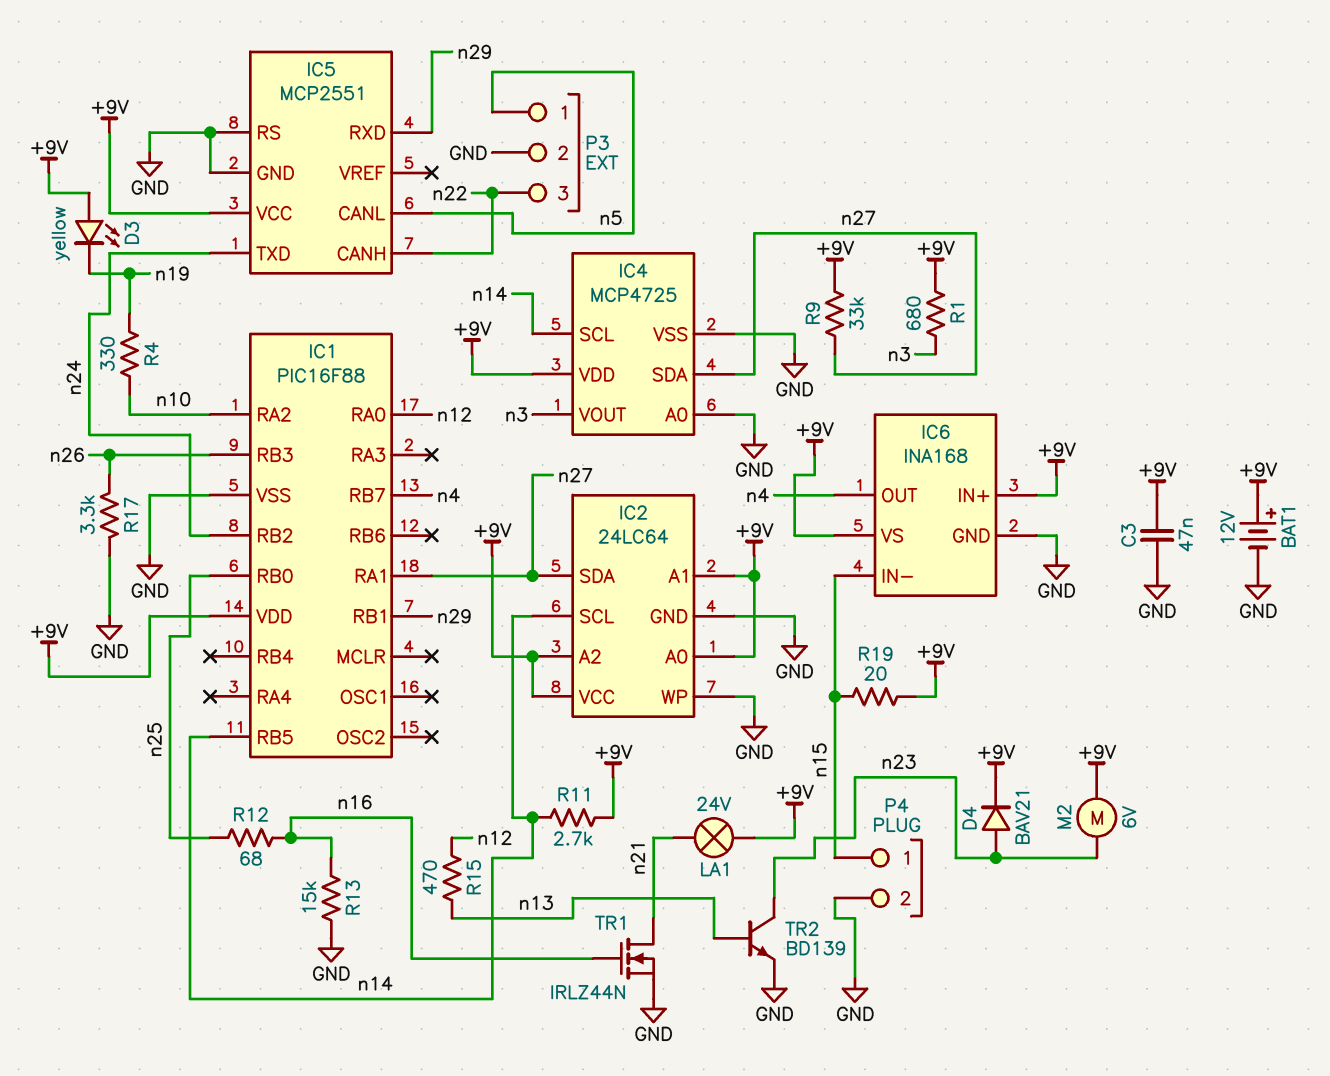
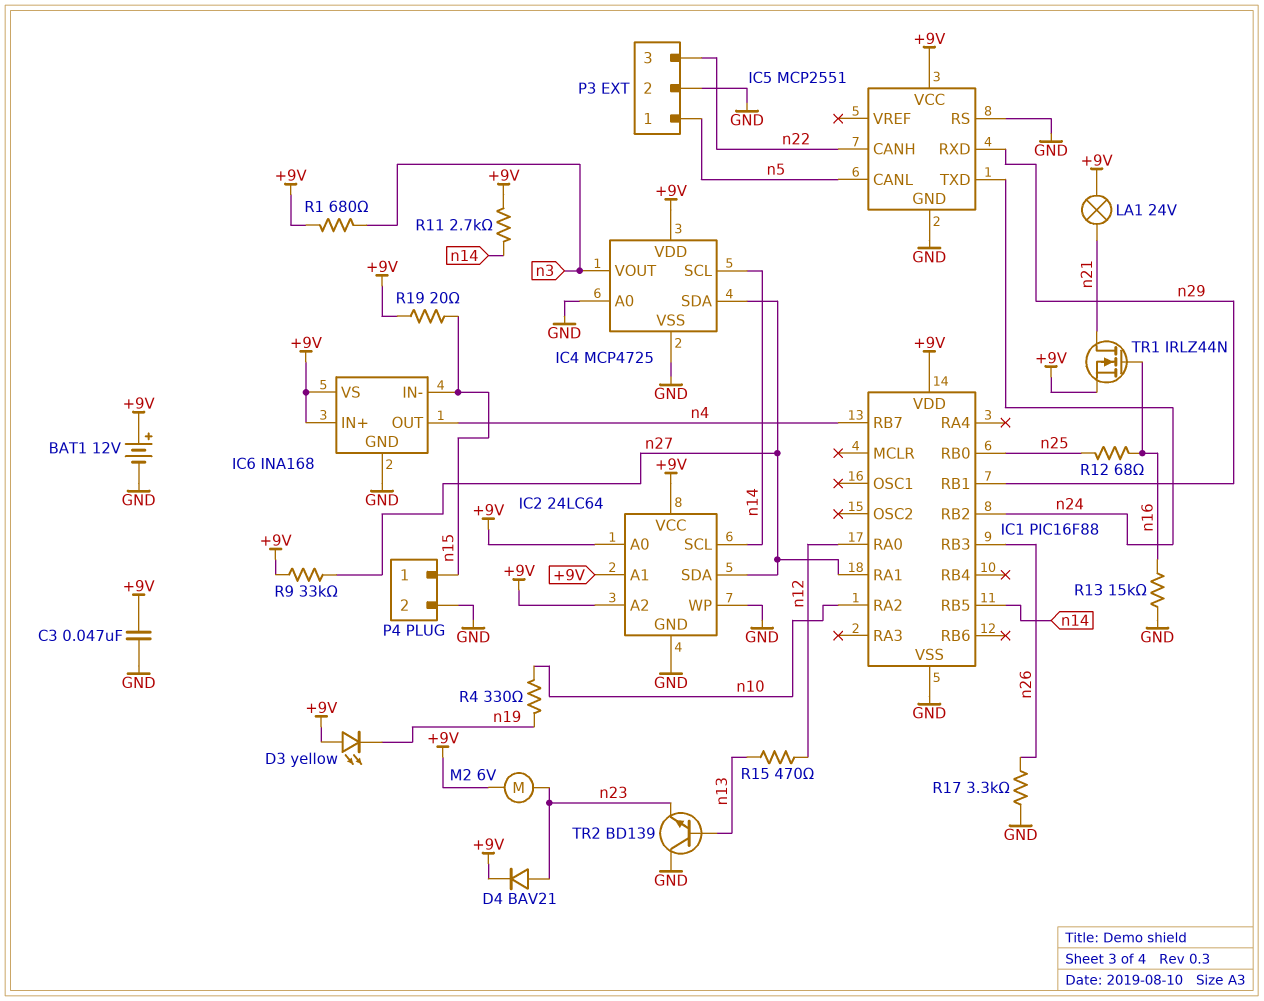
TR1: NMOS IRLZ44N (G n16, D n21, S GND) -> NMOS IRLZ44N (G n16, D n21, S +9V)
TR2: NPN BD139 (B n13, C n23, E GND) -> NPN BD139 (B n13, C GND, E n23)

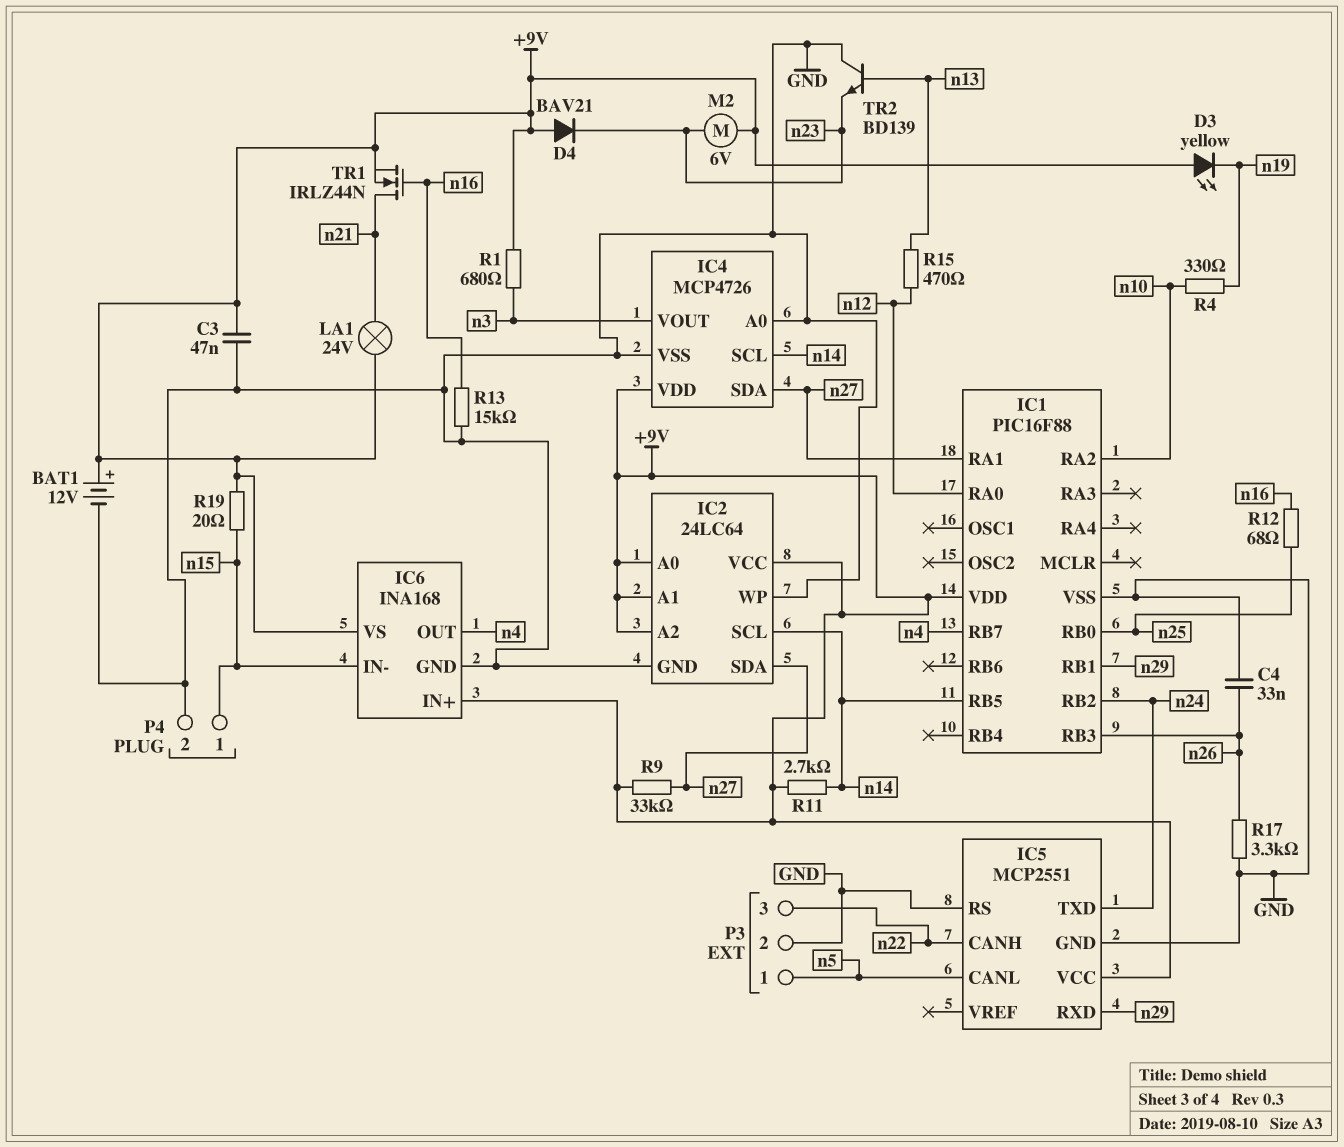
C4: none -> 33nF (GND, n26)
D4: diode BAV21 (A n23, K +9V) -> diode BAV21 (A +9V, K n23)
IC4: MCP4725 -> MCP4726

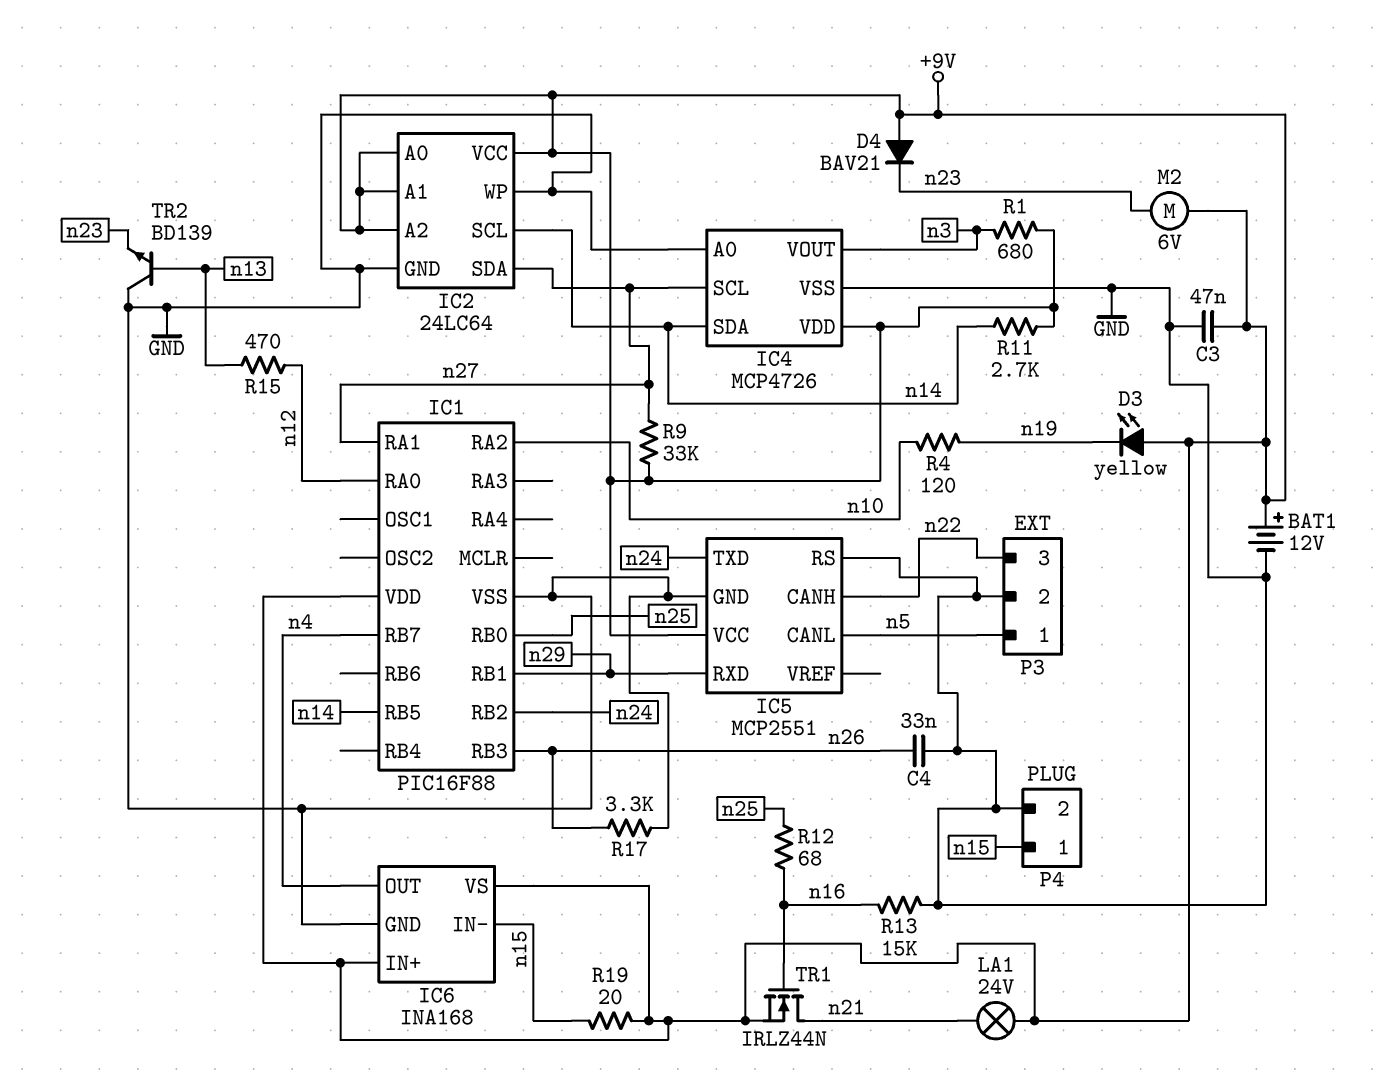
IC4 pin SCL: n14 -> n27
IC4 pin SDA: n27 -> n14
R4: 330 (n10, n19) -> 120 (n10, n19)

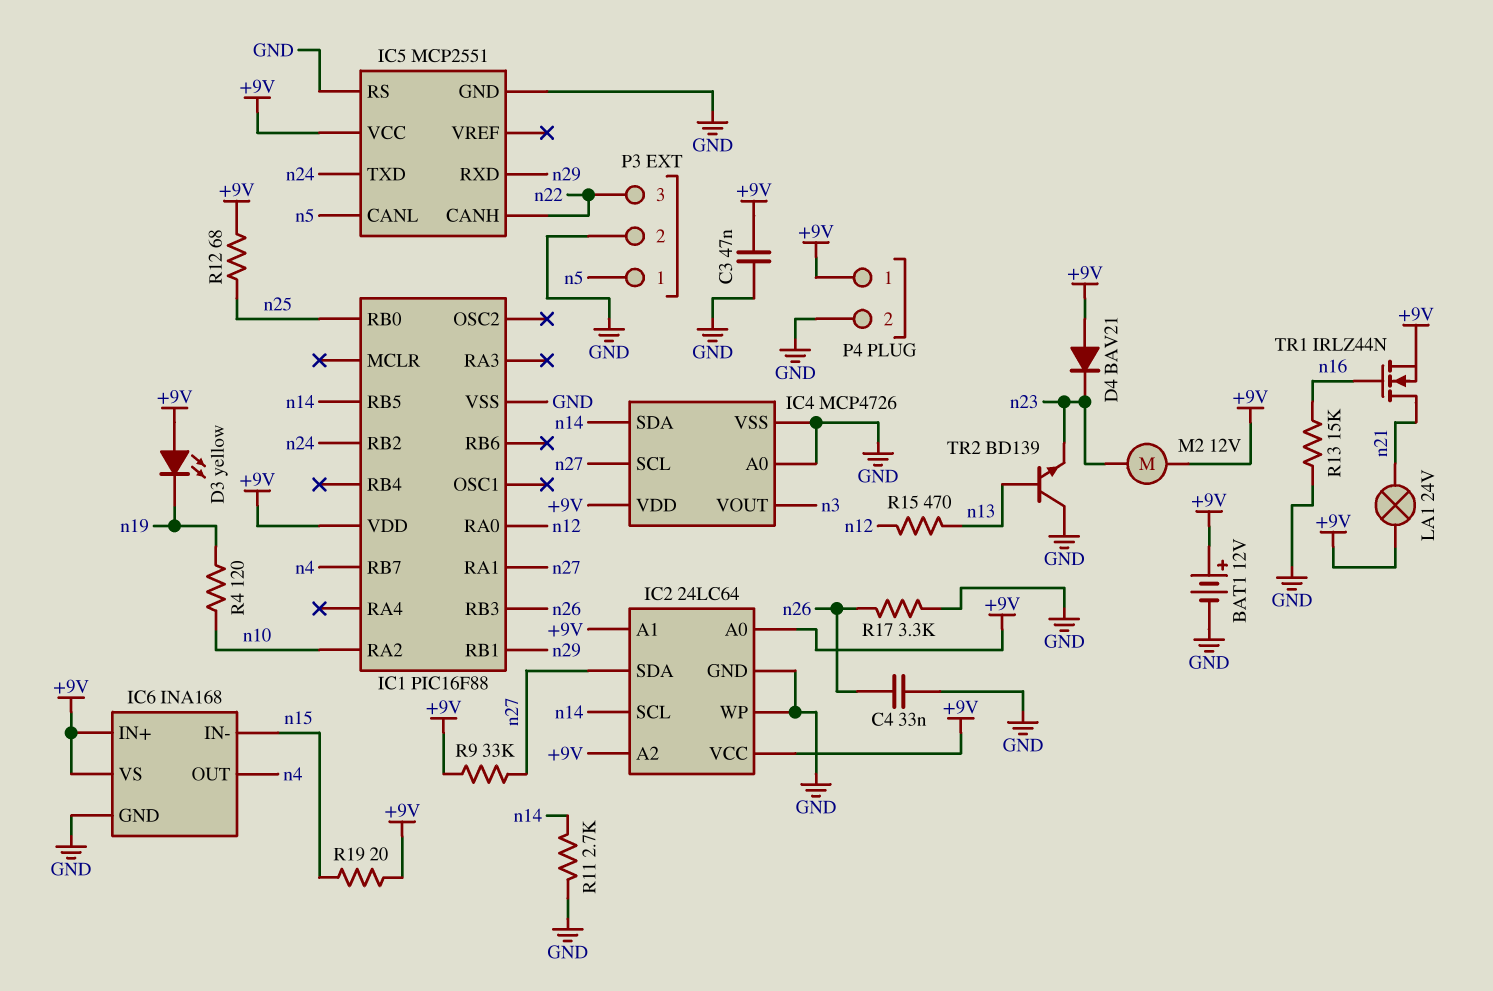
M2: motor 6V (+9V, n23) -> motor 12V (+9V, n23)
P4 pin 1: n15 -> +9V
R1: 680 (+9V, n3) -> none
R11: 2.7k (+9V, n14) -> 2.7k (GND, n14)
R12: 68 (n16, n25) -> 68 (+9V, n25)

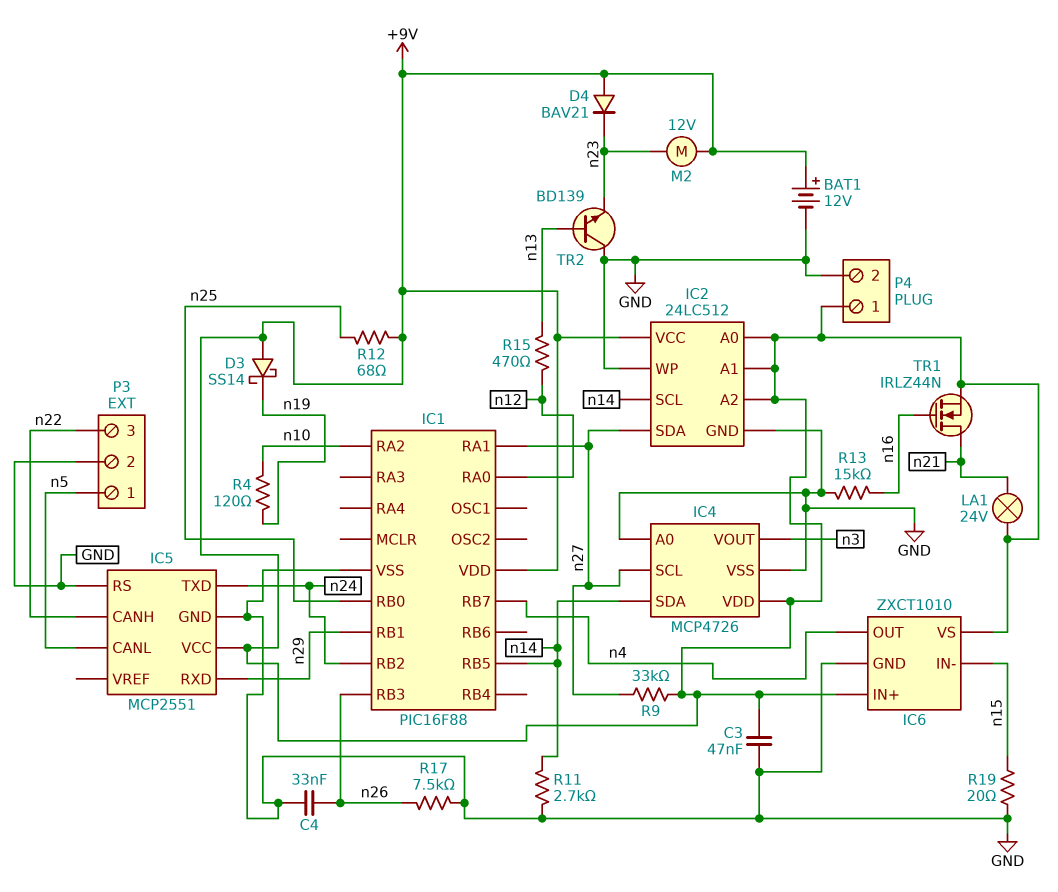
D3: LED yellow (A +9V, K n19) -> schottky SS14 (A +9V, K n19)
IC2: 24LC64 -> 24LC512
IC6: INA168 -> ZXCT1010
R17: 3.3k (GND, n26) -> 7.5k (GND, n26)
R19: 20 (+9V, n15) -> 20 (GND, n15)

